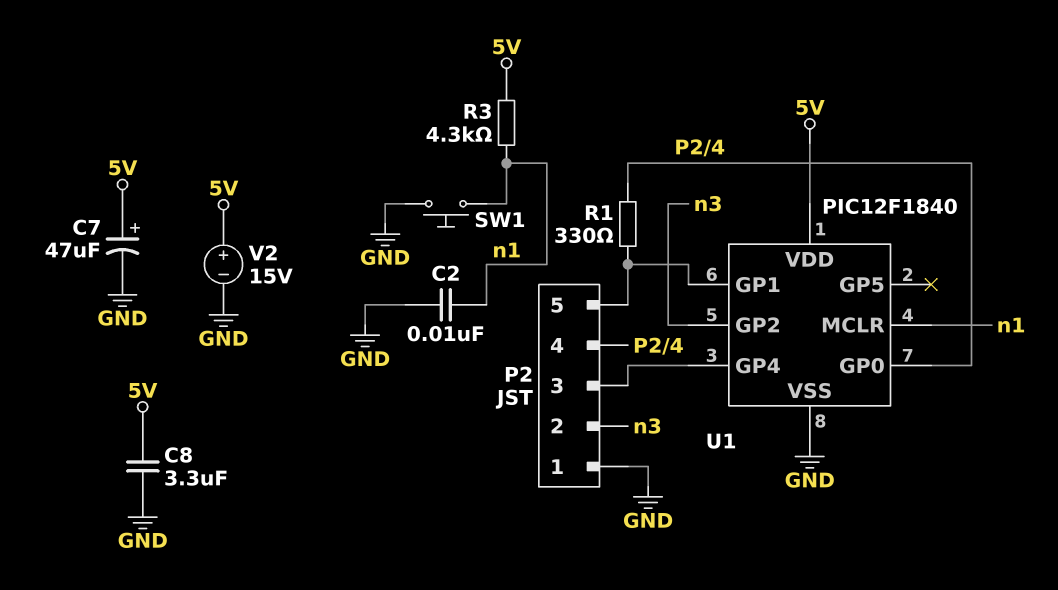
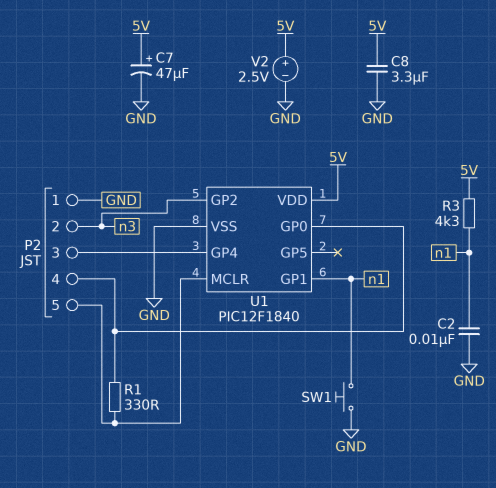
U1 pin GP1: P2/5 -> n1
U1 pin MCLR: n1 -> P2/5
V2: 15V (plus 5V, minus GND) -> 2.5V (plus 5V, minus GND)

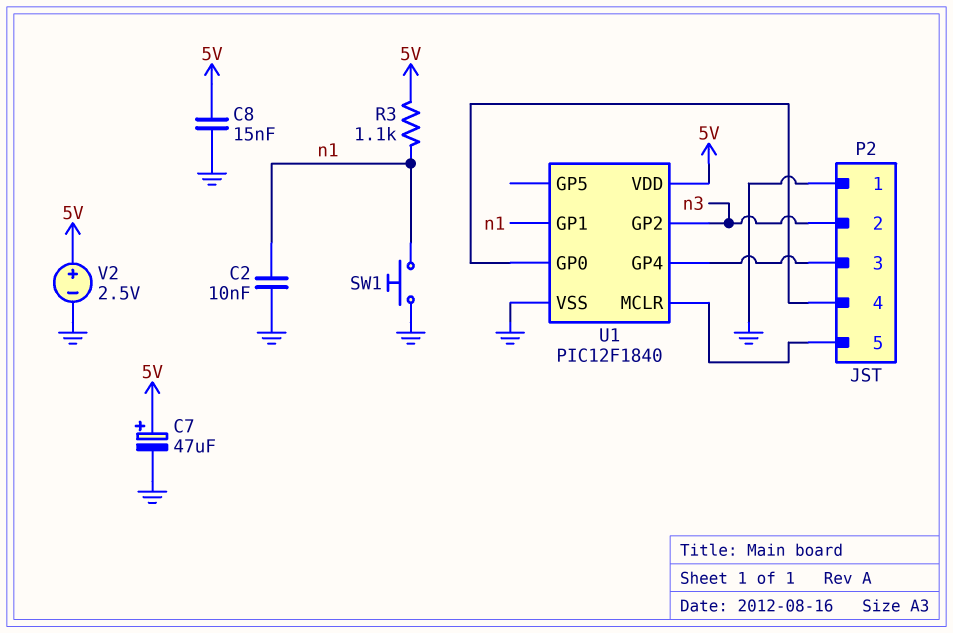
C8: 3.3uF (5V, GND) -> 15nF (5V, GND)
R1: 330 (P2/4, P2/5) -> none
R3: 4.3k (5V, n1) -> 1.1k (5V, n1)

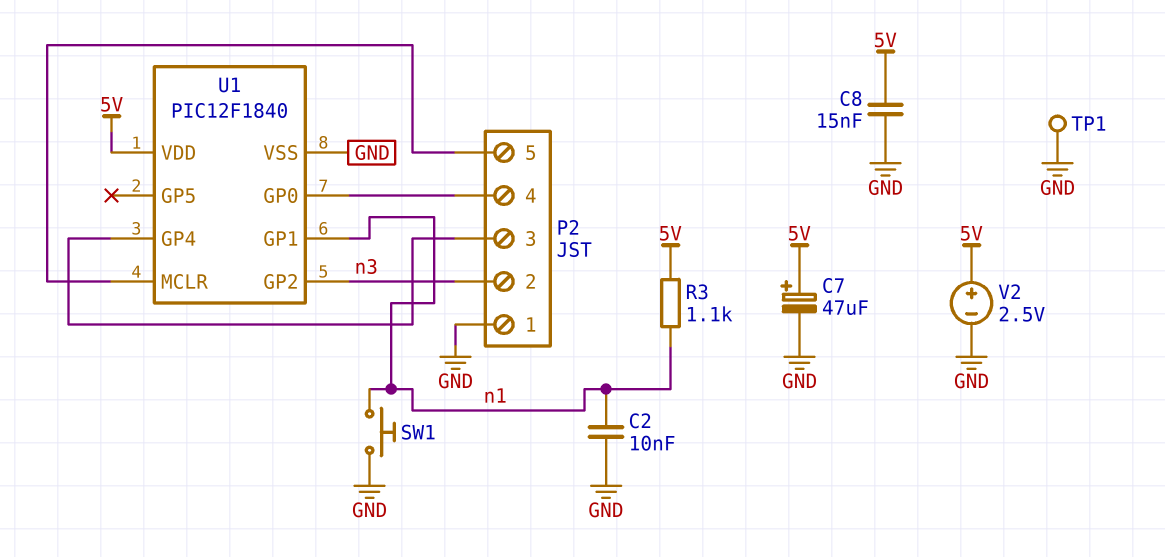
TP1: none -> test point (GND)

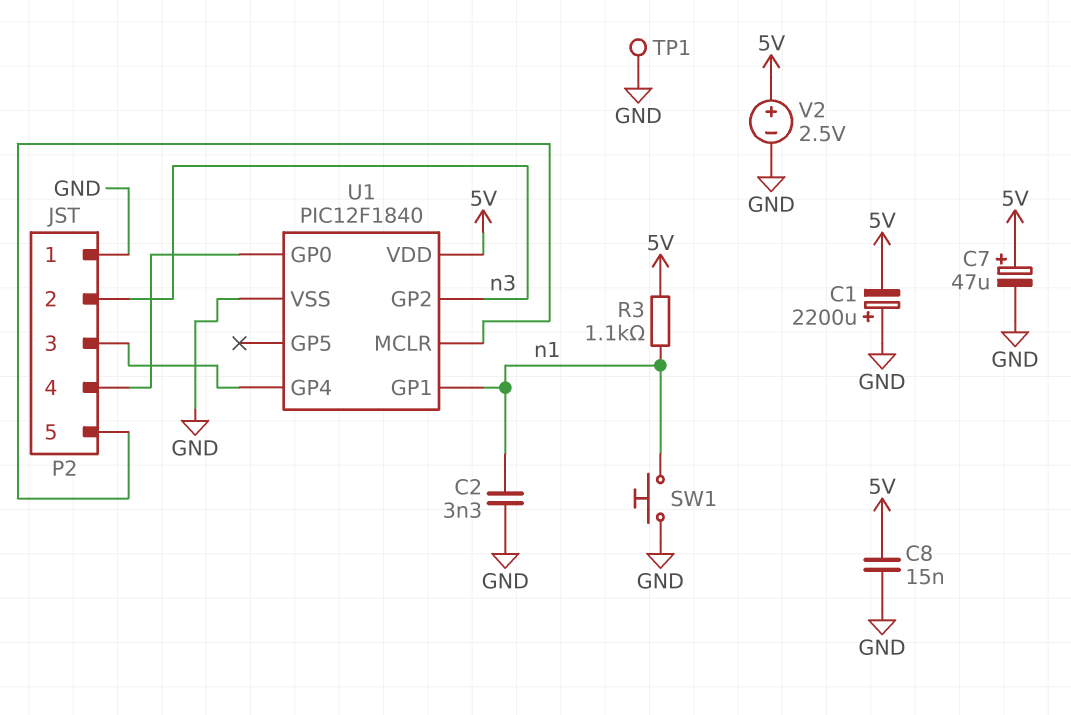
C1: none -> 2200uF (plus GND, minus 5V)
C2: 10nF (GND, n1) -> 3.3nF (GND, n1)

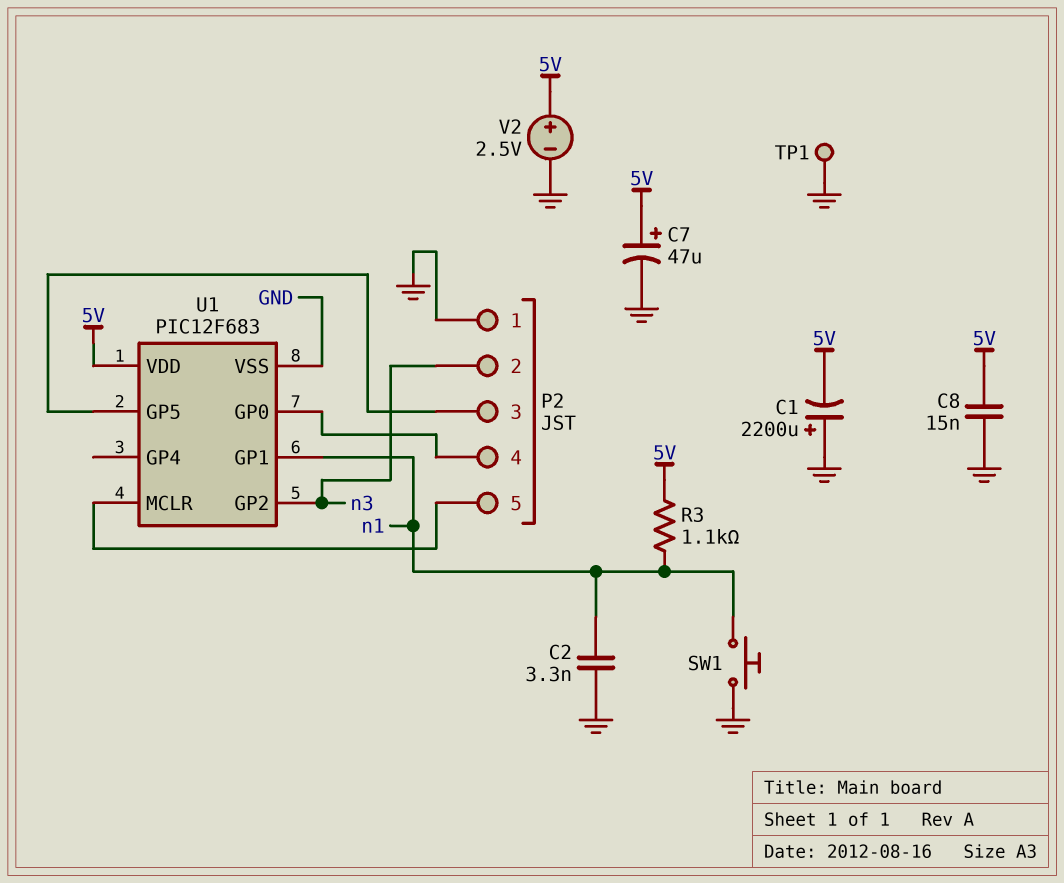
U1: PIC12F1840 -> PIC12F683
U1 pin GP4: P2/3 -> none
U1 pin GP5: none -> P2/3

